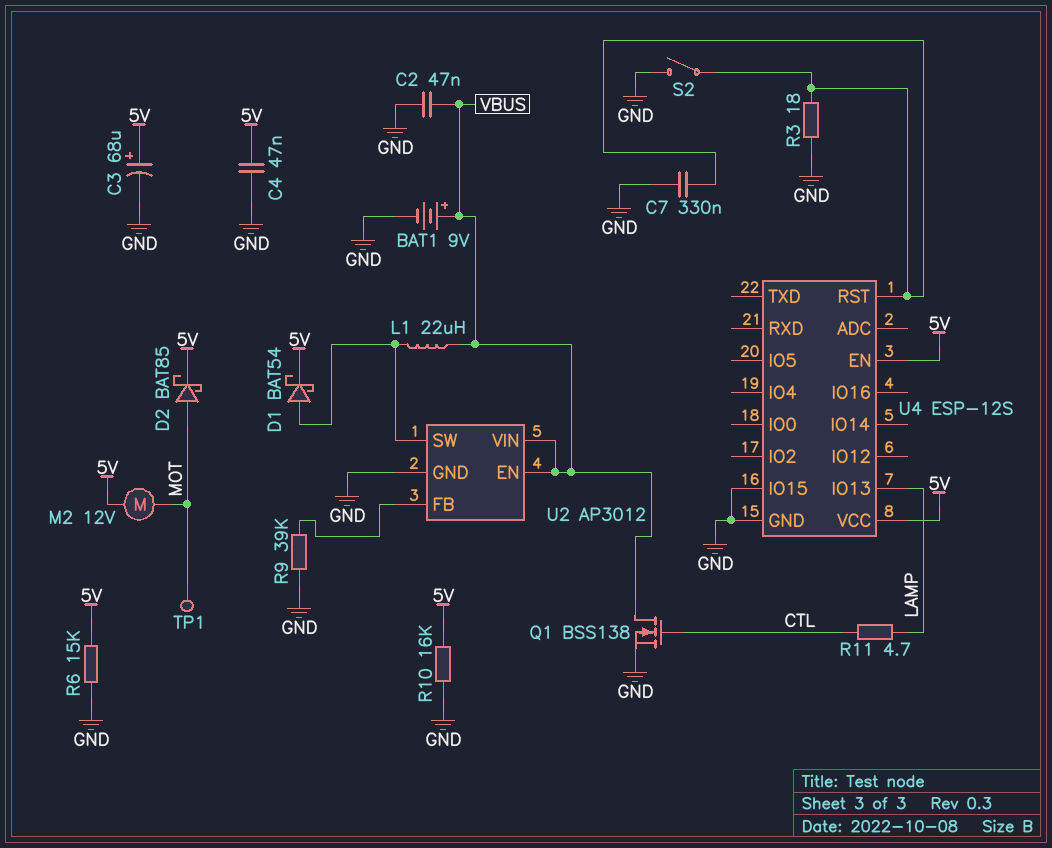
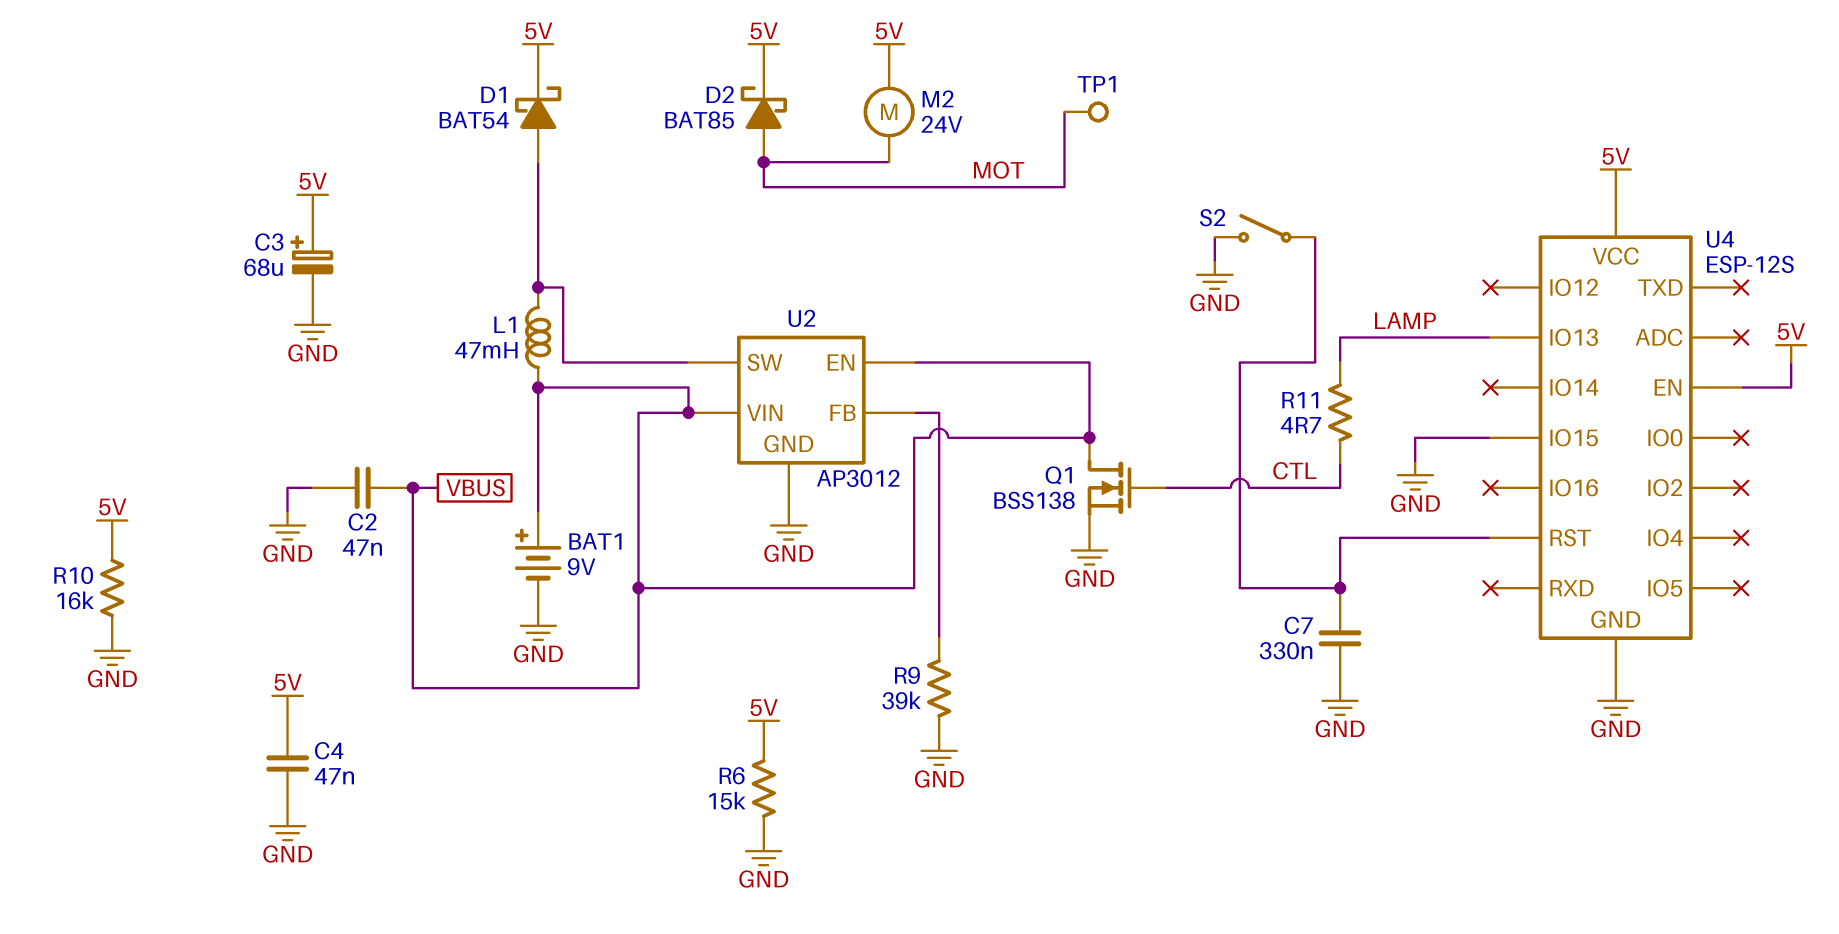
L1: 22uH (U2/SW, VBUS) -> 47mH (U2/SW, VBUS)
M2: motor 12V (5V, MOT) -> motor 24V (5V, MOT)
R3: 18 (GND, U4/RST) -> none

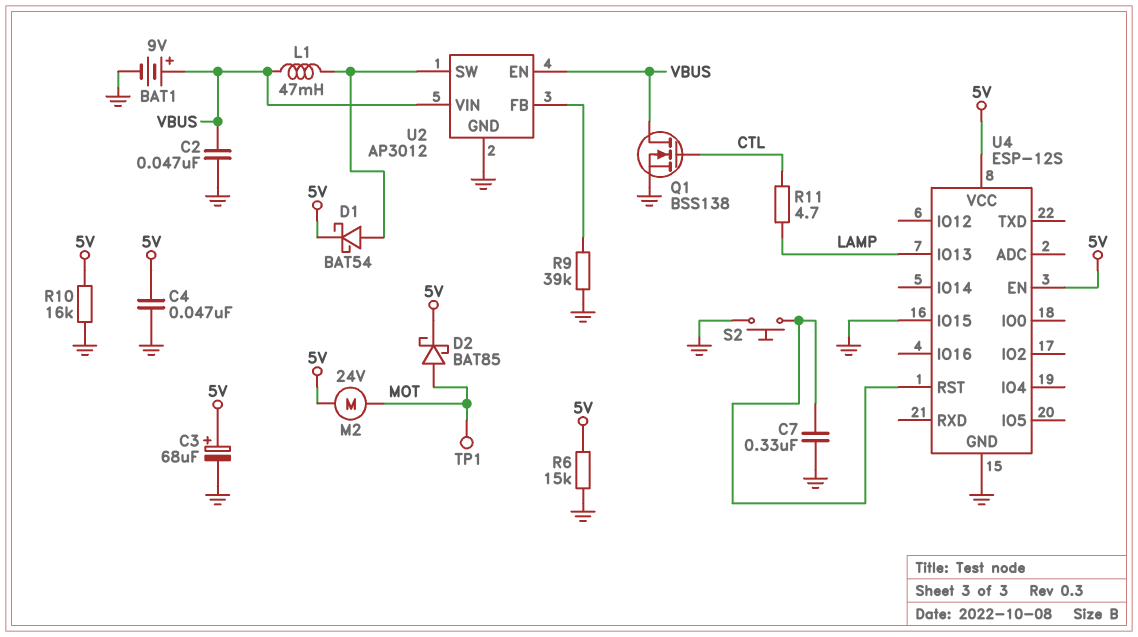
S2: switch (GND, U4/RST) -> button (GND, U4/RST)

